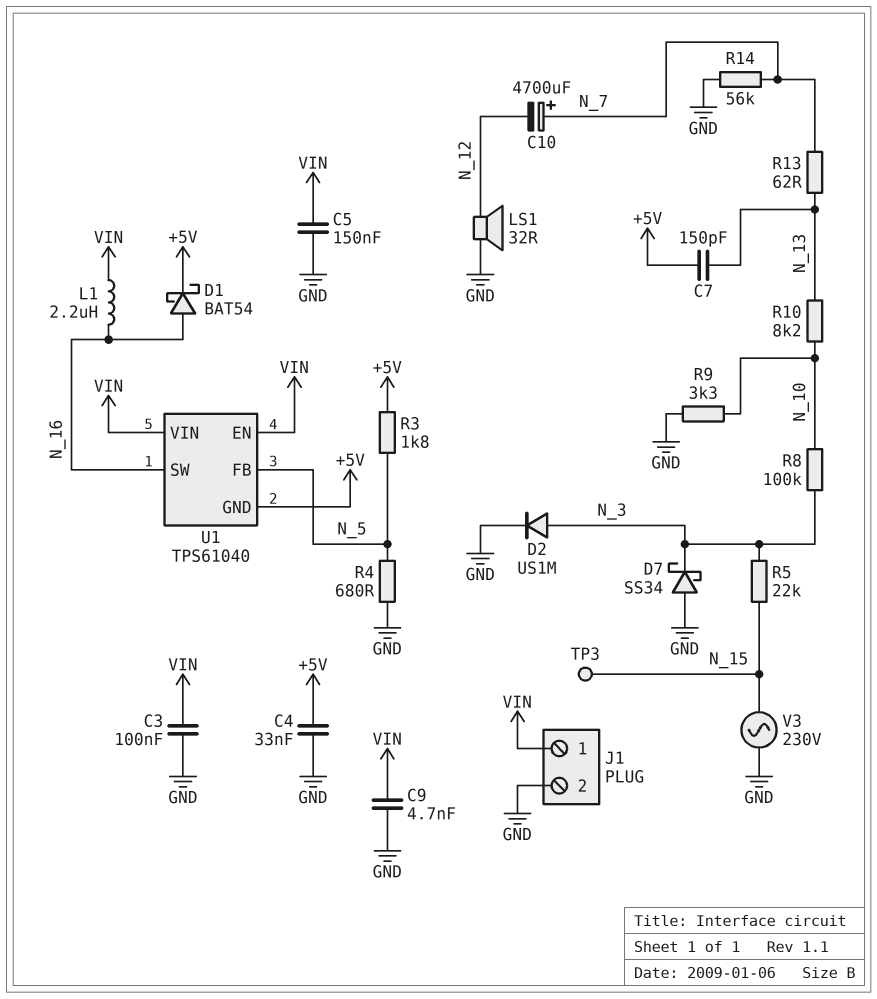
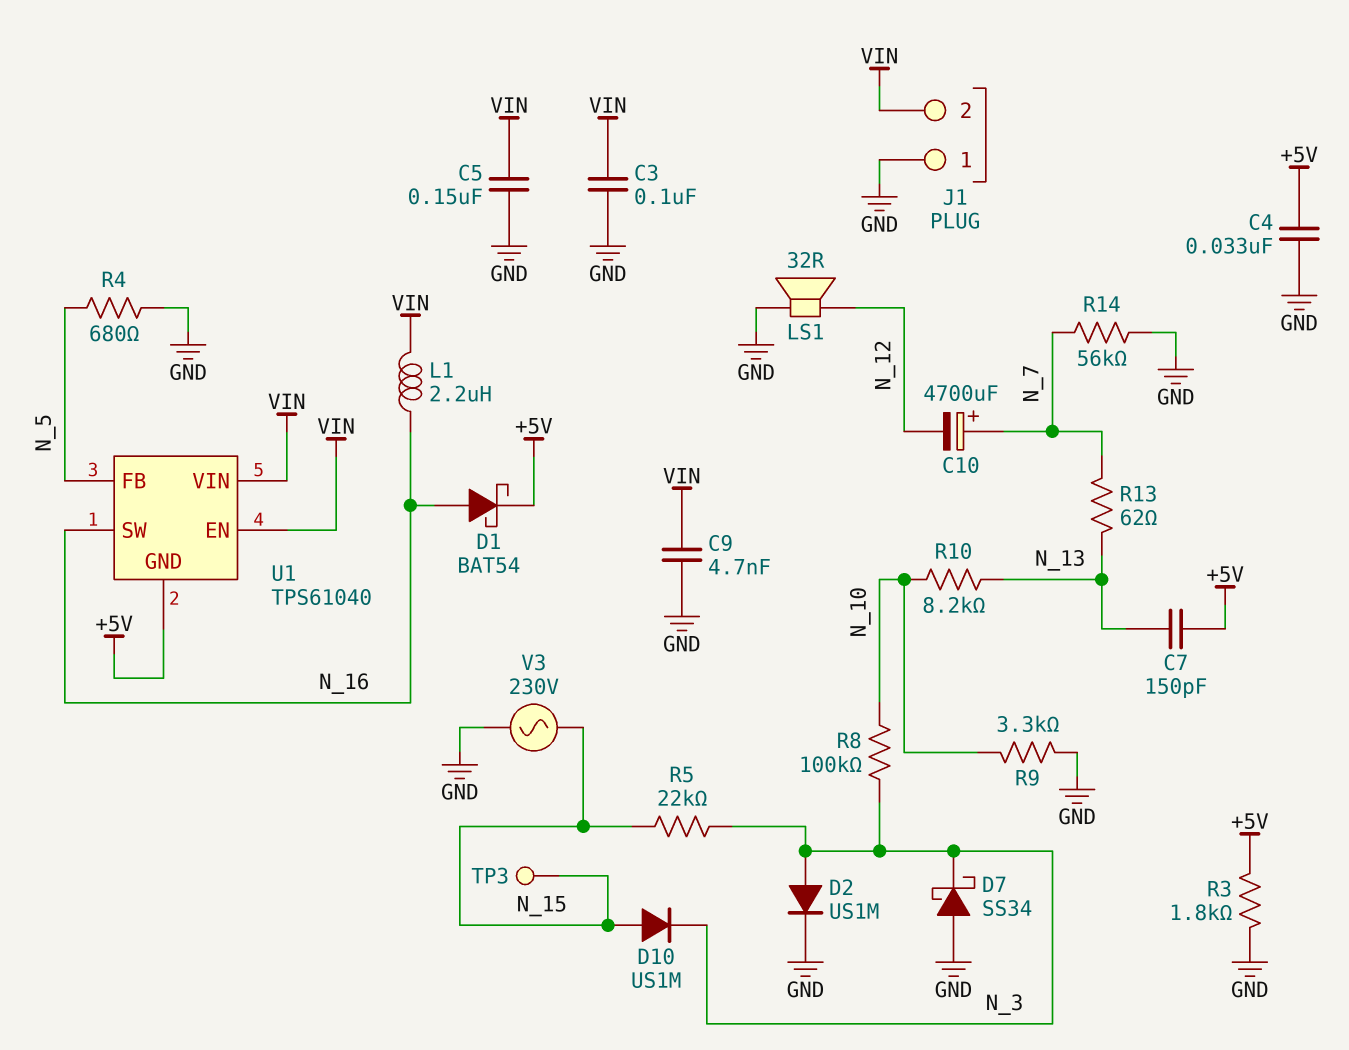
D10: none -> diode US1M (A N_15, K N_3)
J1 pin 1: VIN -> GND
J1 pin 2: GND -> VIN
R3: 1.8k (+5V, N_5) -> 1.8k (+5V, GND)

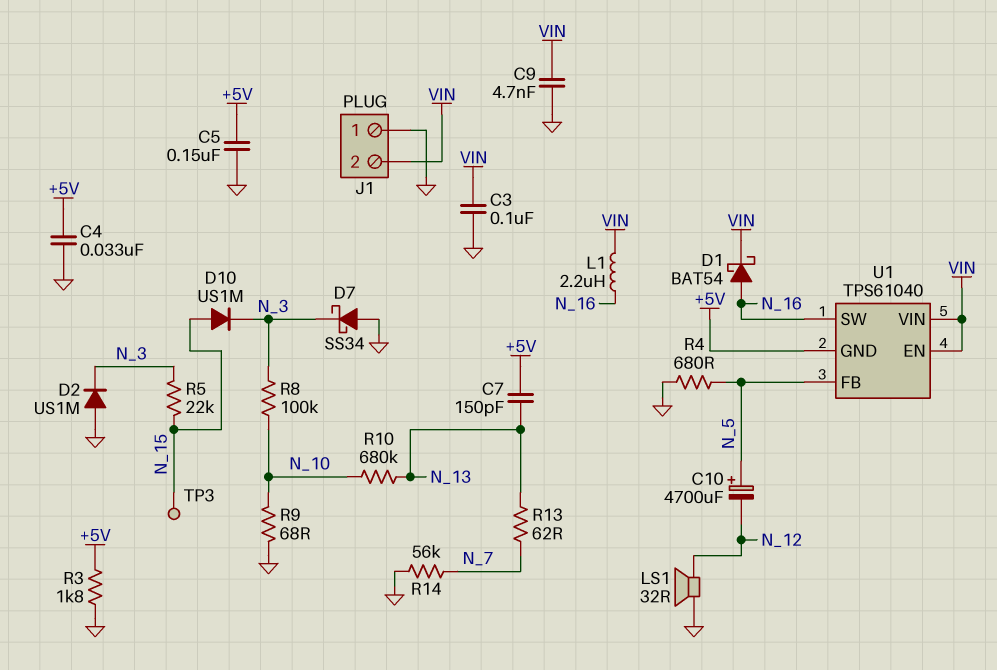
C5: 150nF (GND, VIN) -> 150nF (+5V, GND)
C10: 4700uF (plus N_7, minus N_12) -> 4700uF (plus N_5, minus N_12)
D1: schottky BAT54 (A N_16, K +5V) -> schottky BAT54 (A N_16, K VIN)
D2: diode US1M (A N_3, K GND) -> diode US1M (A GND, K N_3)
R9: 3.3k (GND, N_10) -> 68 (GND, N_10)
R10: 8.2k (N_10, N_13) -> 680k (N_10, N_13)
V3: AC 230V (GND, N_15) -> none

